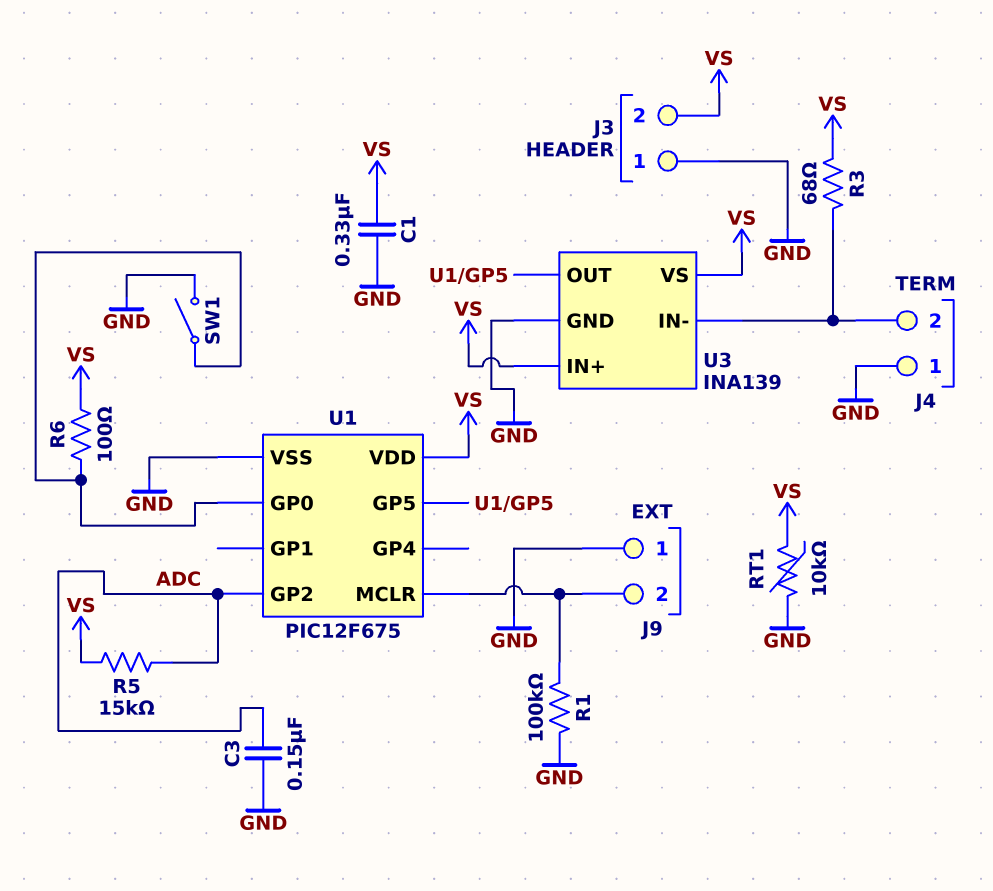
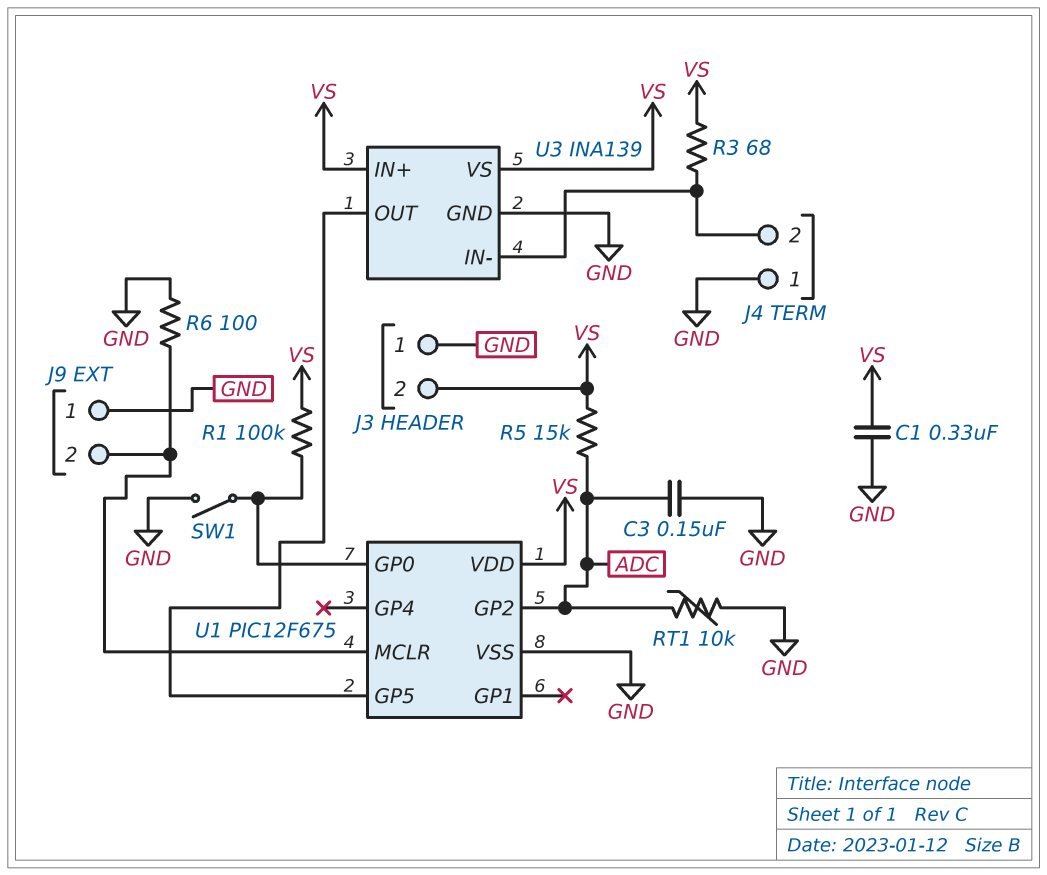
R1: 100k (GND, J9/2) -> 100k (U1/GP0, VS)
R6: 100 (U1/GP0, VS) -> 100 (GND, J9/2)
RT1: 10k (GND, VS) -> 10k (ADC, GND)

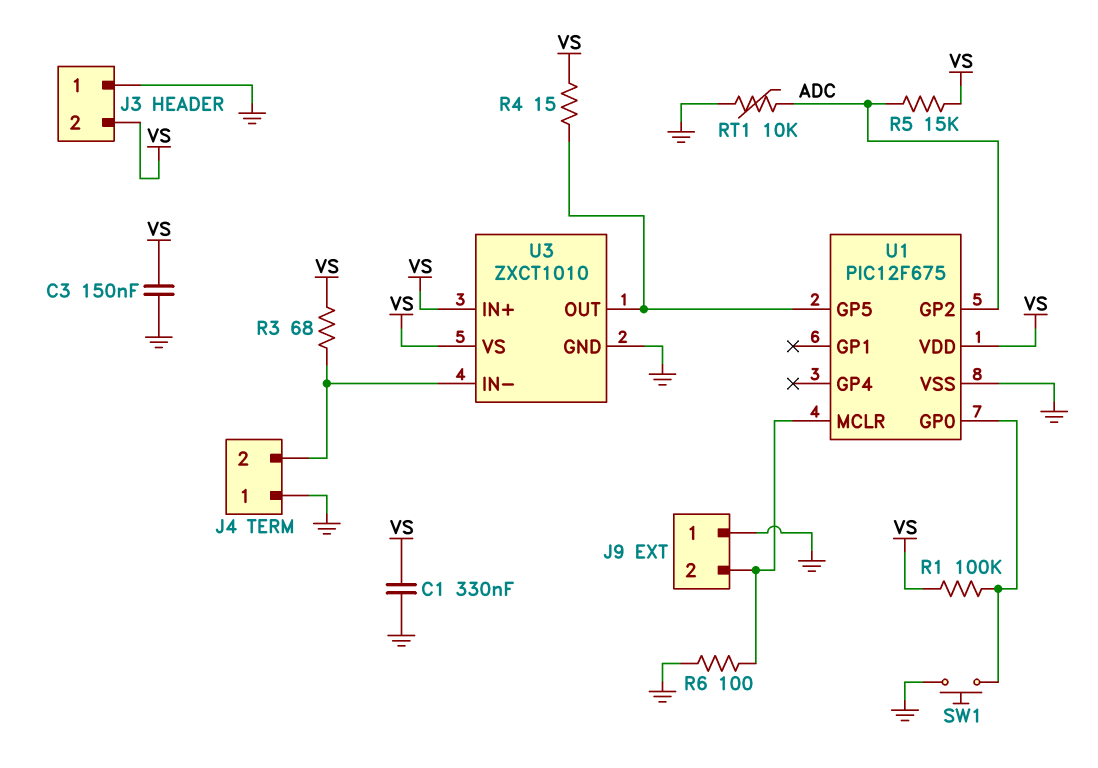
C3: 150nF (ADC, GND) -> 150nF (GND, VS)
R4: none -> 15 (U1/GP5, VS)
SW1: switch (GND, U1/GP0) -> button (GND, U1/GP0)
U3: INA139 -> ZXCT1010

